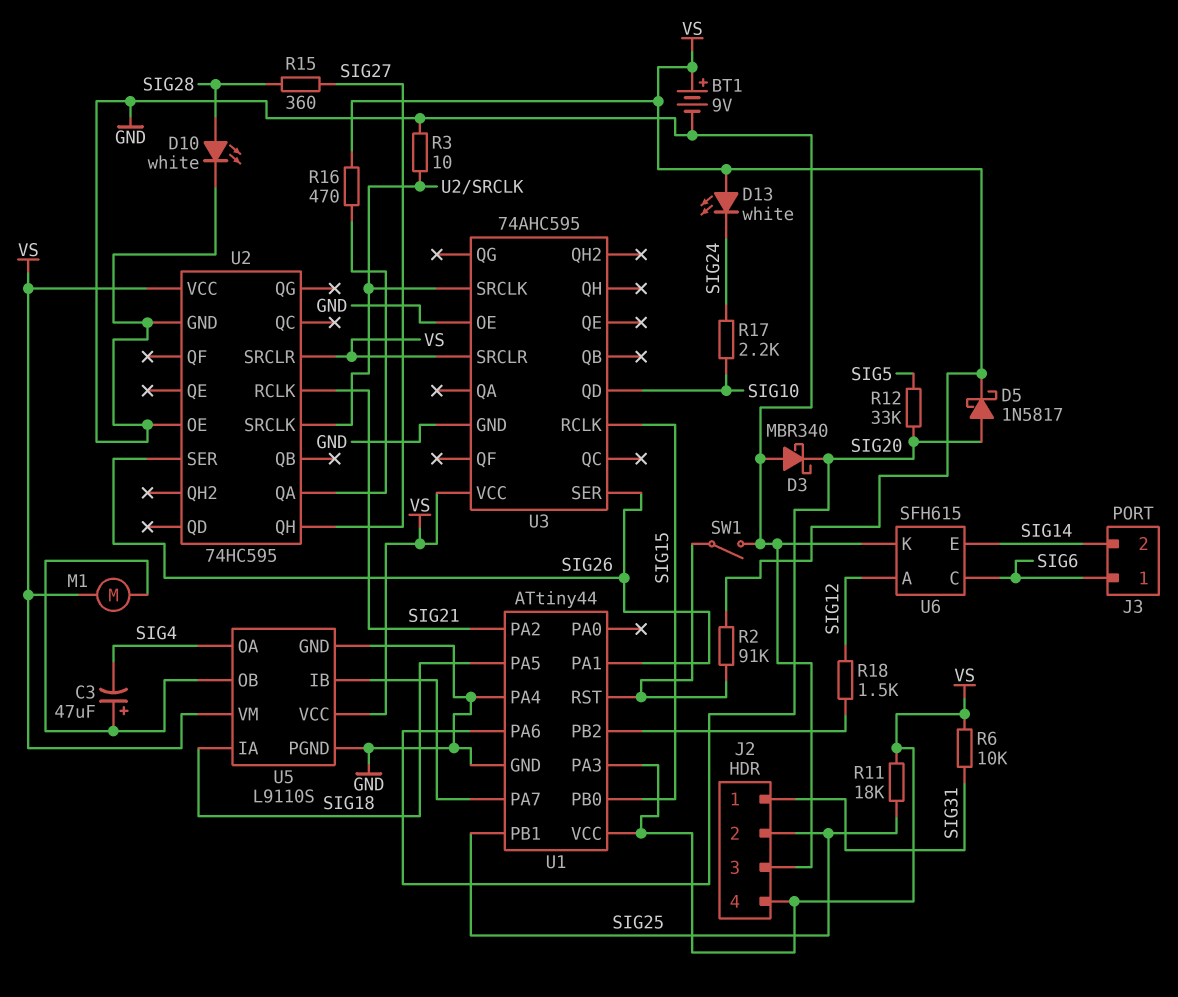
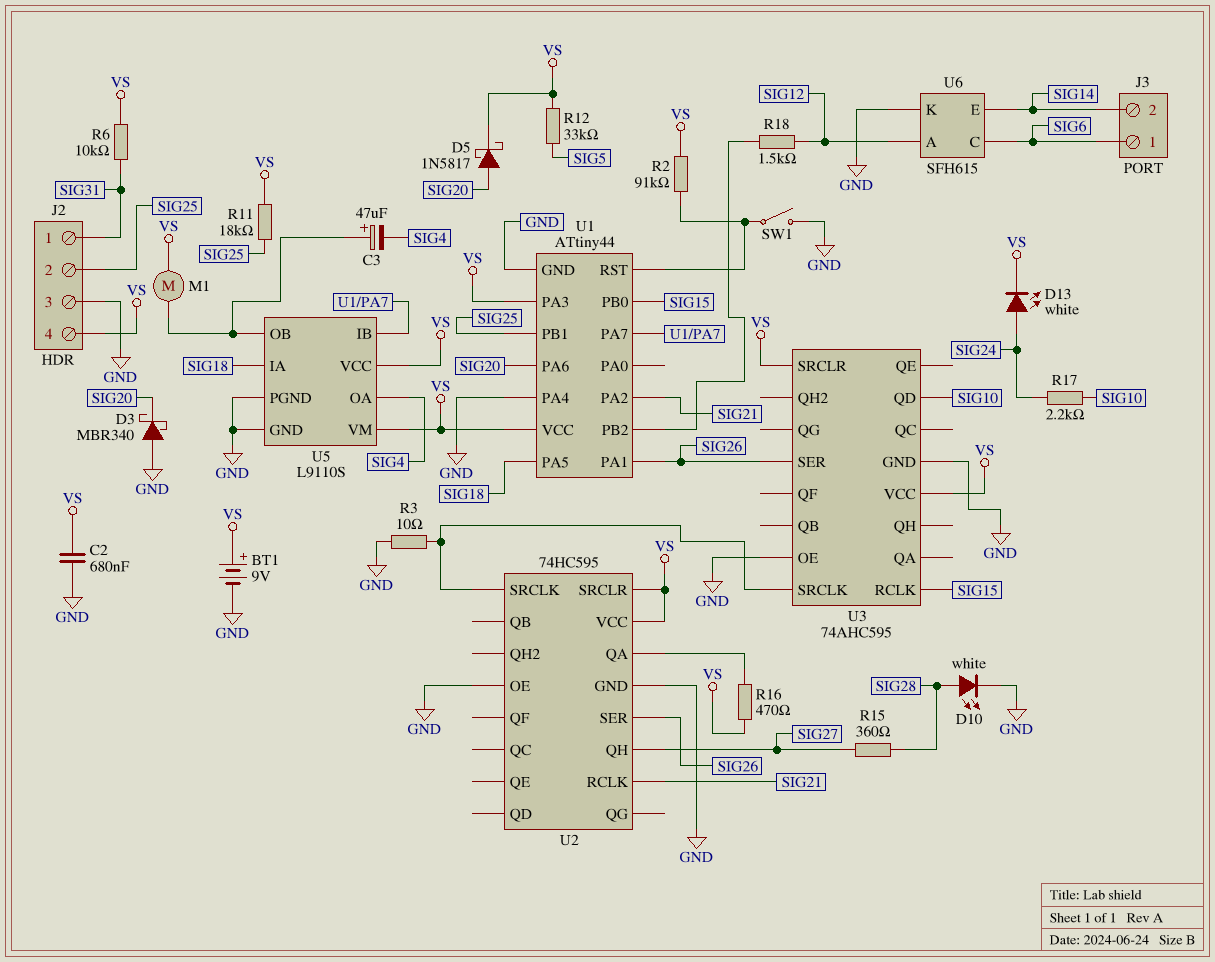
C2: none -> 680nF (GND, VS)
D13: LED white (A VS, K SIG24) -> LED white (A SIG24, K VS)
R12: 33k (SIG5, SIG20) -> 33k (SIG5, VS)

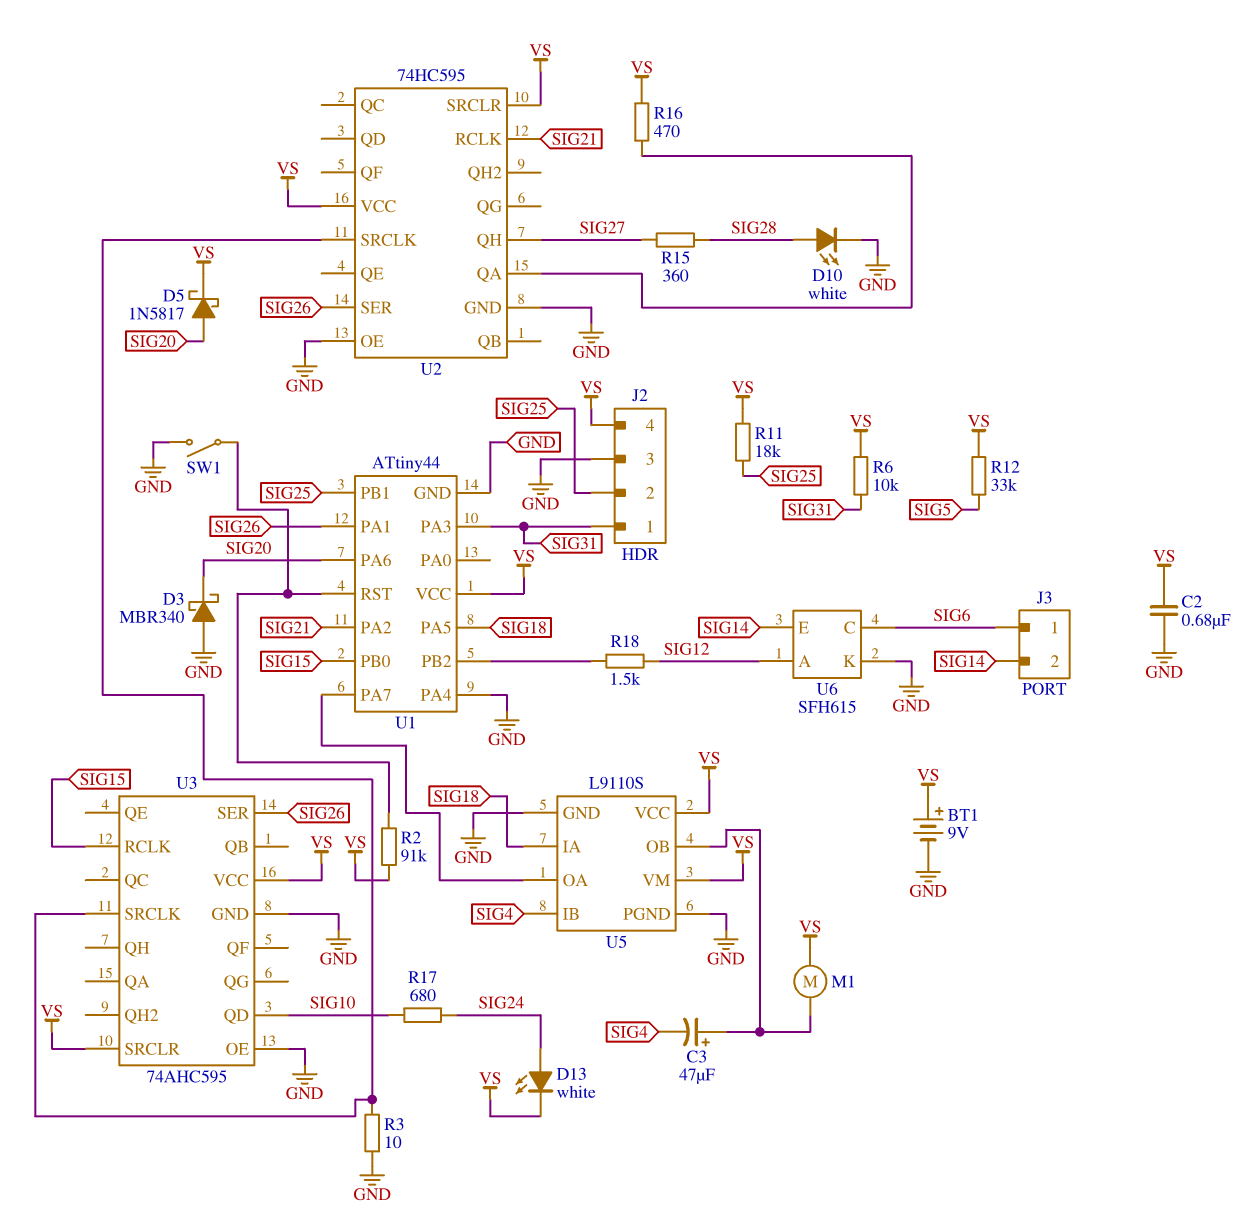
R17: 2.2k (SIG10, SIG24) -> 680 (SIG10, SIG24)
U1 pin PA3: VS -> SIG31
U5 pin IB: U1/PA7 -> SIG4
U5 pin OA: SIG4 -> U1/PA7

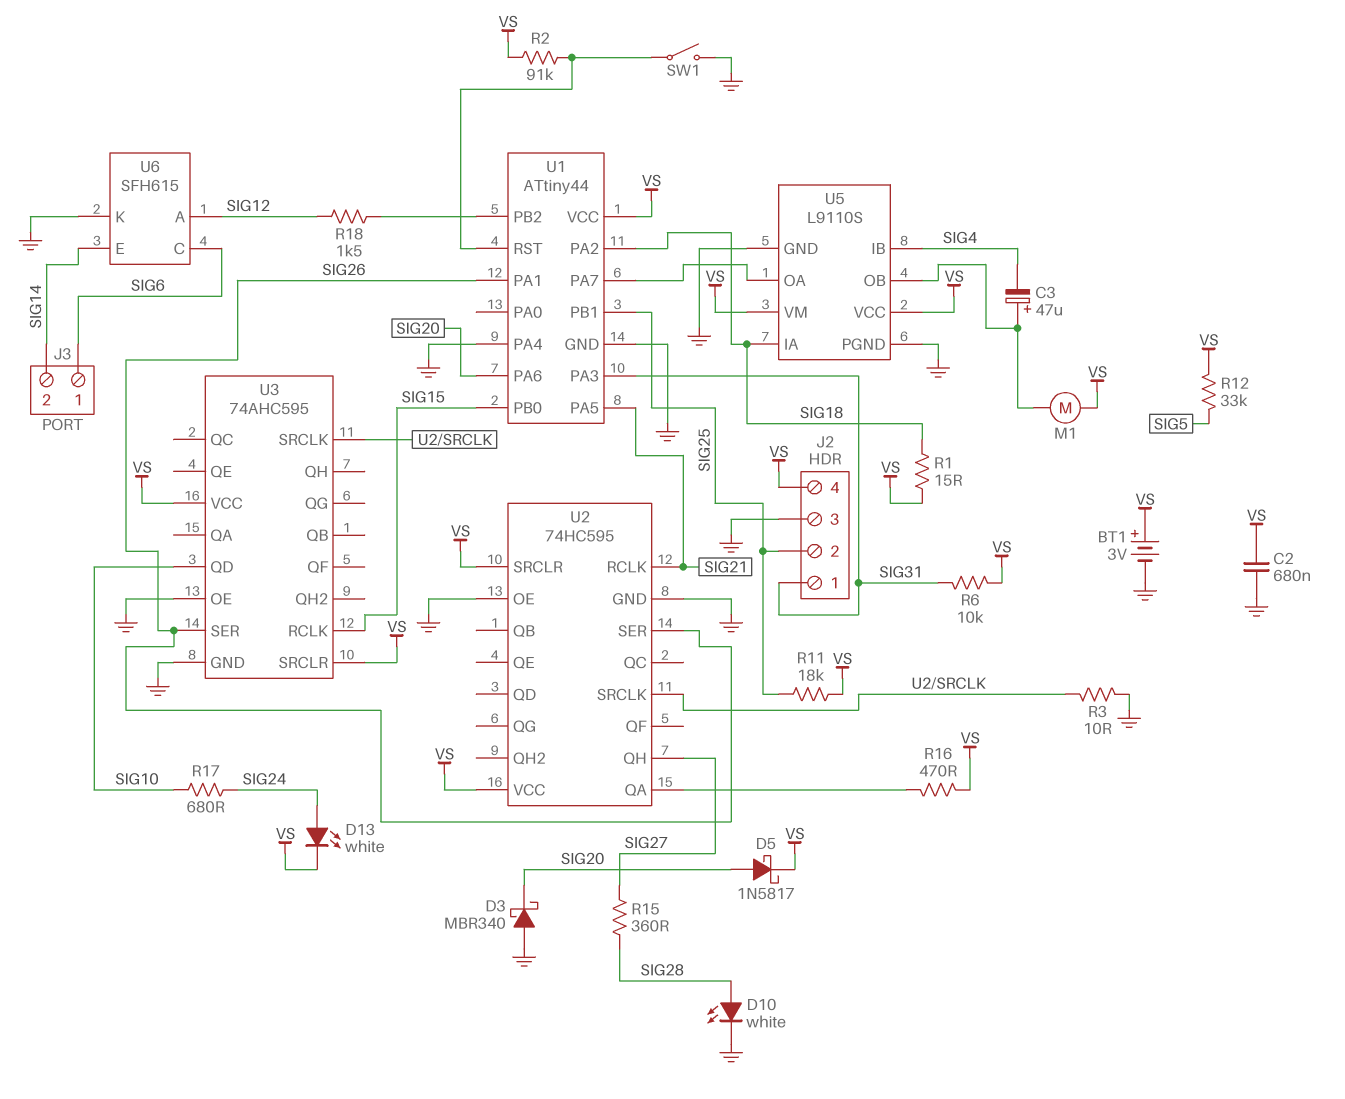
BT1: 9V (plus VS, minus GND) -> 3V (plus VS, minus GND)
R1: none -> 15 (SIG18, VS)
U1 pin PA2: SIG21 -> SIG18
U1 pin PA5: SIG18 -> SIG21

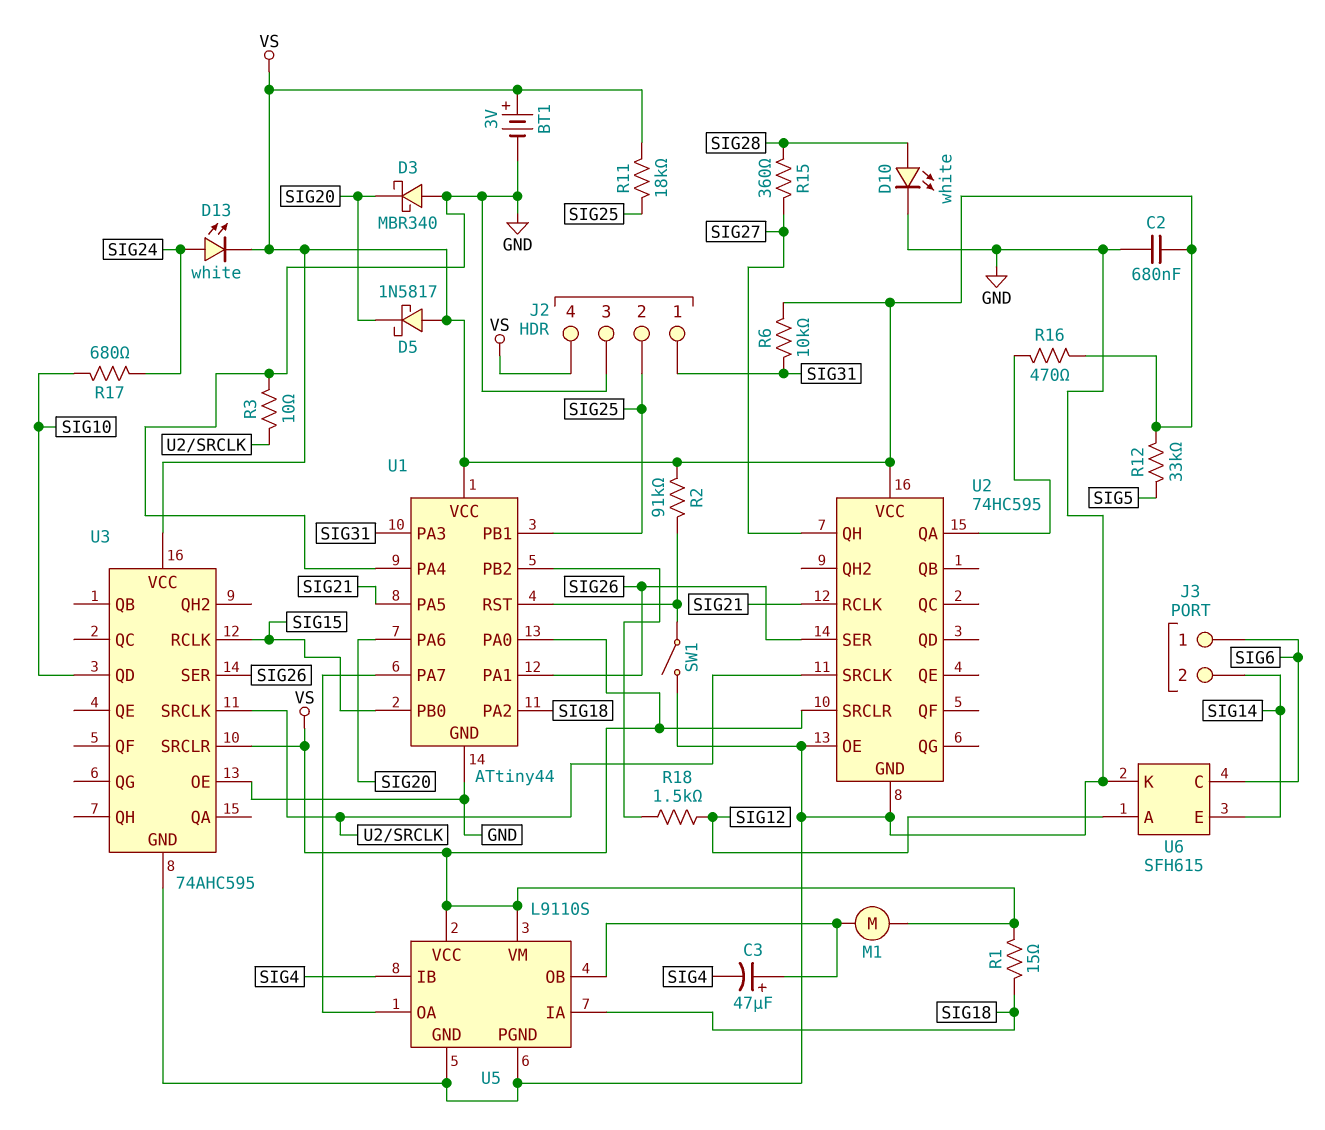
D5: schottky 1N5817 (A SIG20, K VS) -> schottky 1N5817 (A VS, K SIG20)
U1 pin PA0: none -> VS

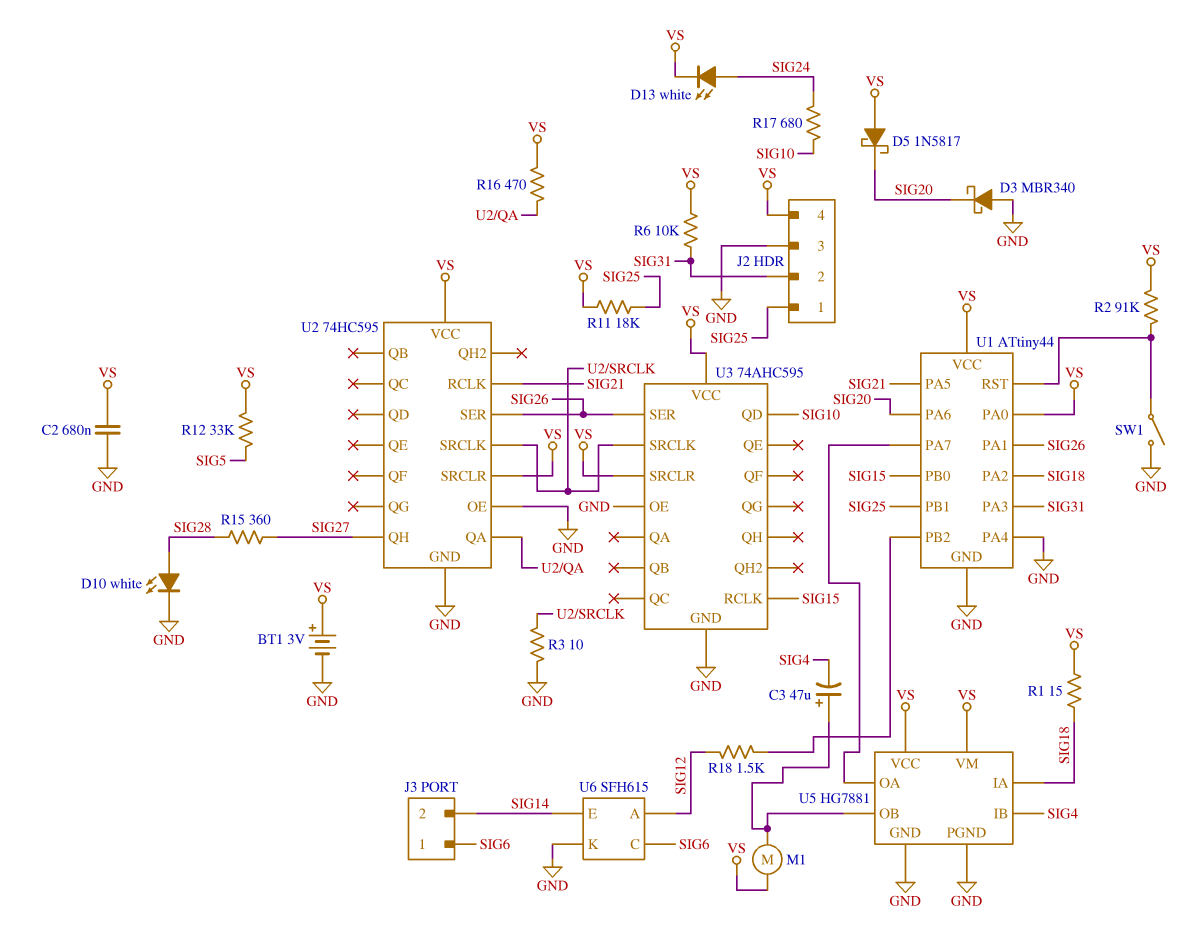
J2 pin 1: SIG31 -> SIG25
J2 pin 2: SIG25 -> SIG31
U5: L9110S -> HG7881

